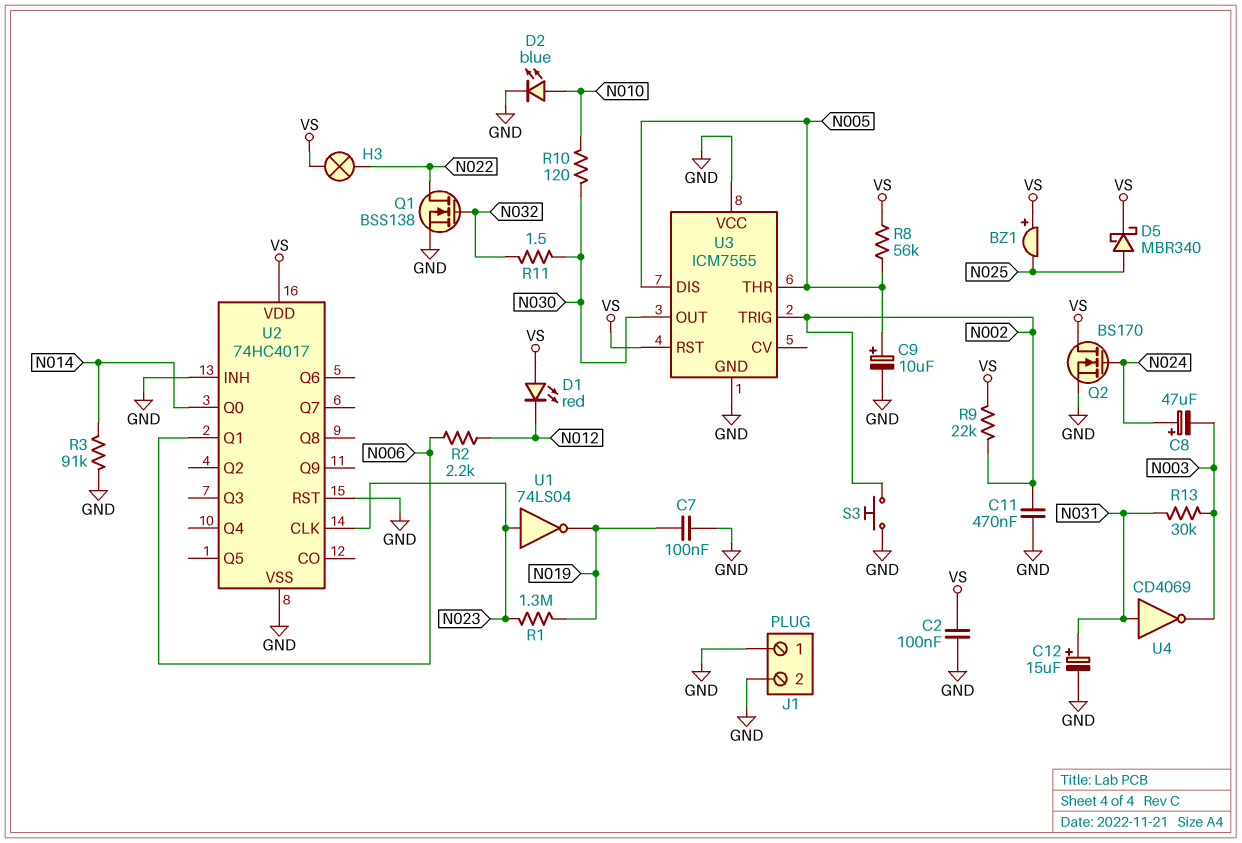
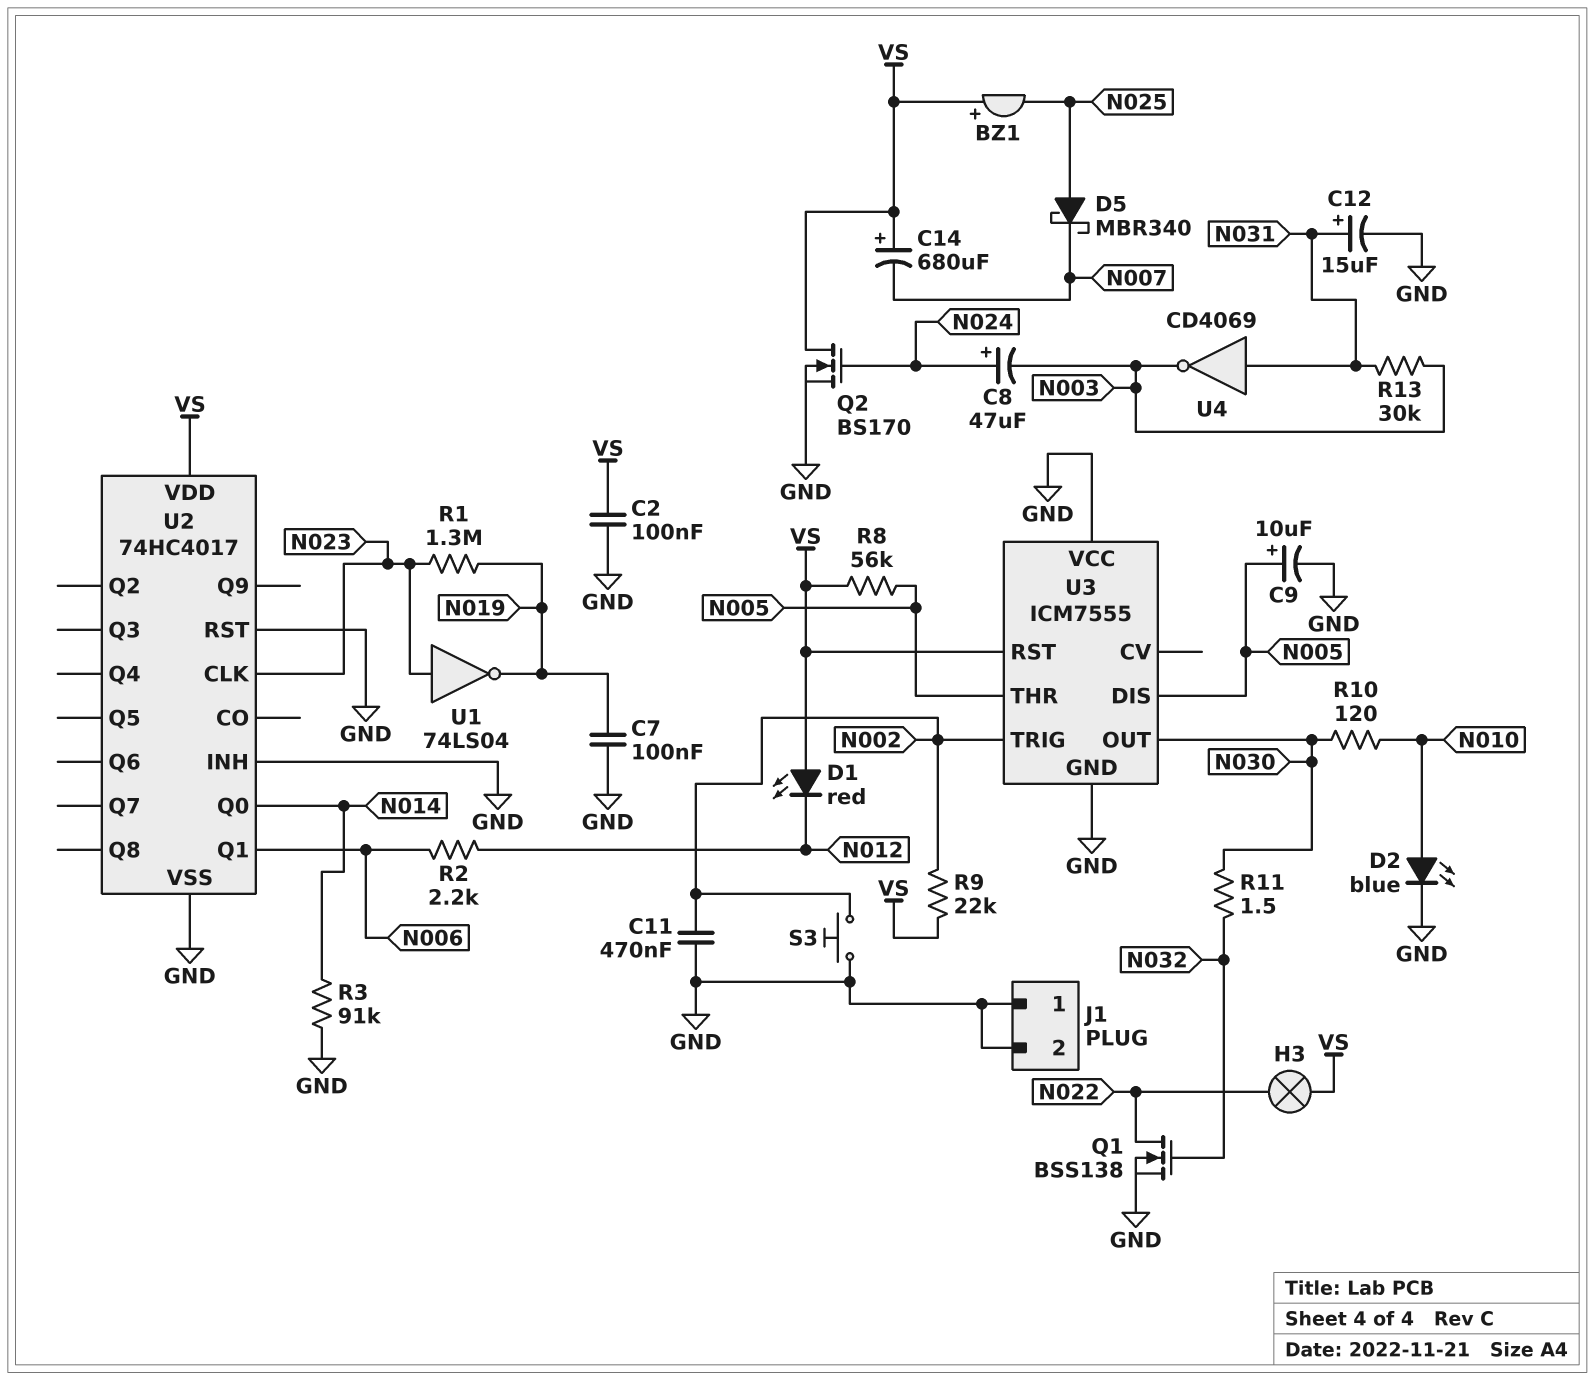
C14: none -> 680uF (plus VS, minus N007)
D5: schottky MBR340 (A N025, K VS) -> schottky MBR340 (A N025, K N007)

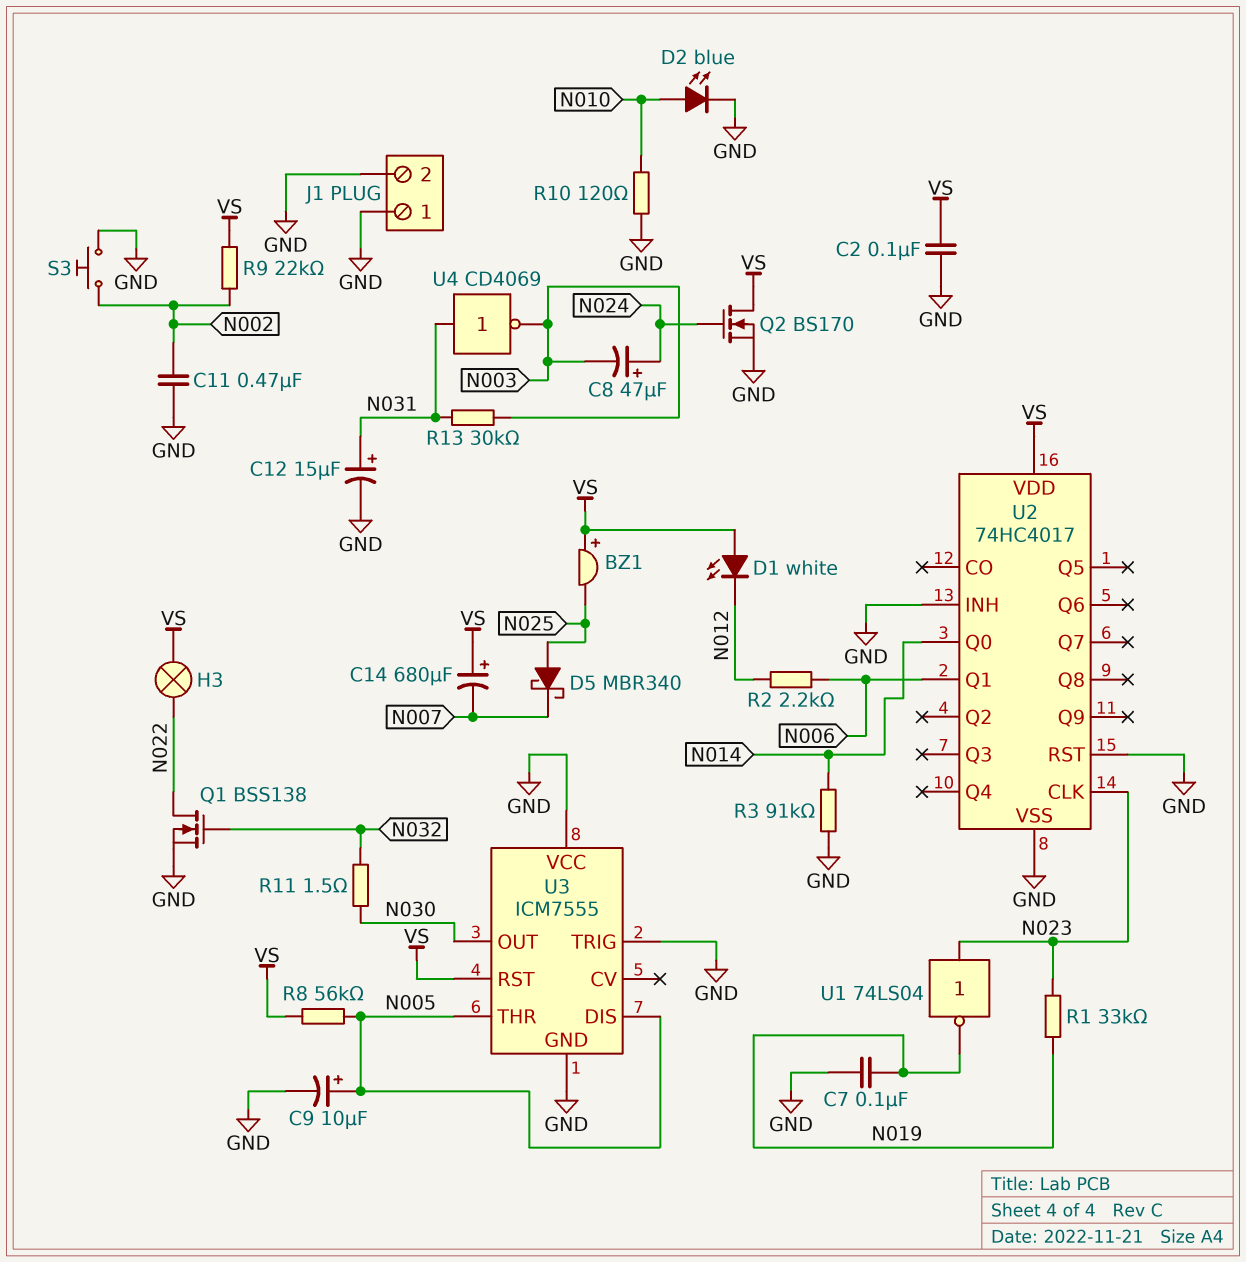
D1: LED red (A VS, K N012) -> LED white (A VS, K N012)
R1: 1.3M (N019, N023) -> 33k (N019, N023)
R10: 120 (N010, N030) -> 120 (GND, N010)
U3 pin TRIG: N002 -> GND

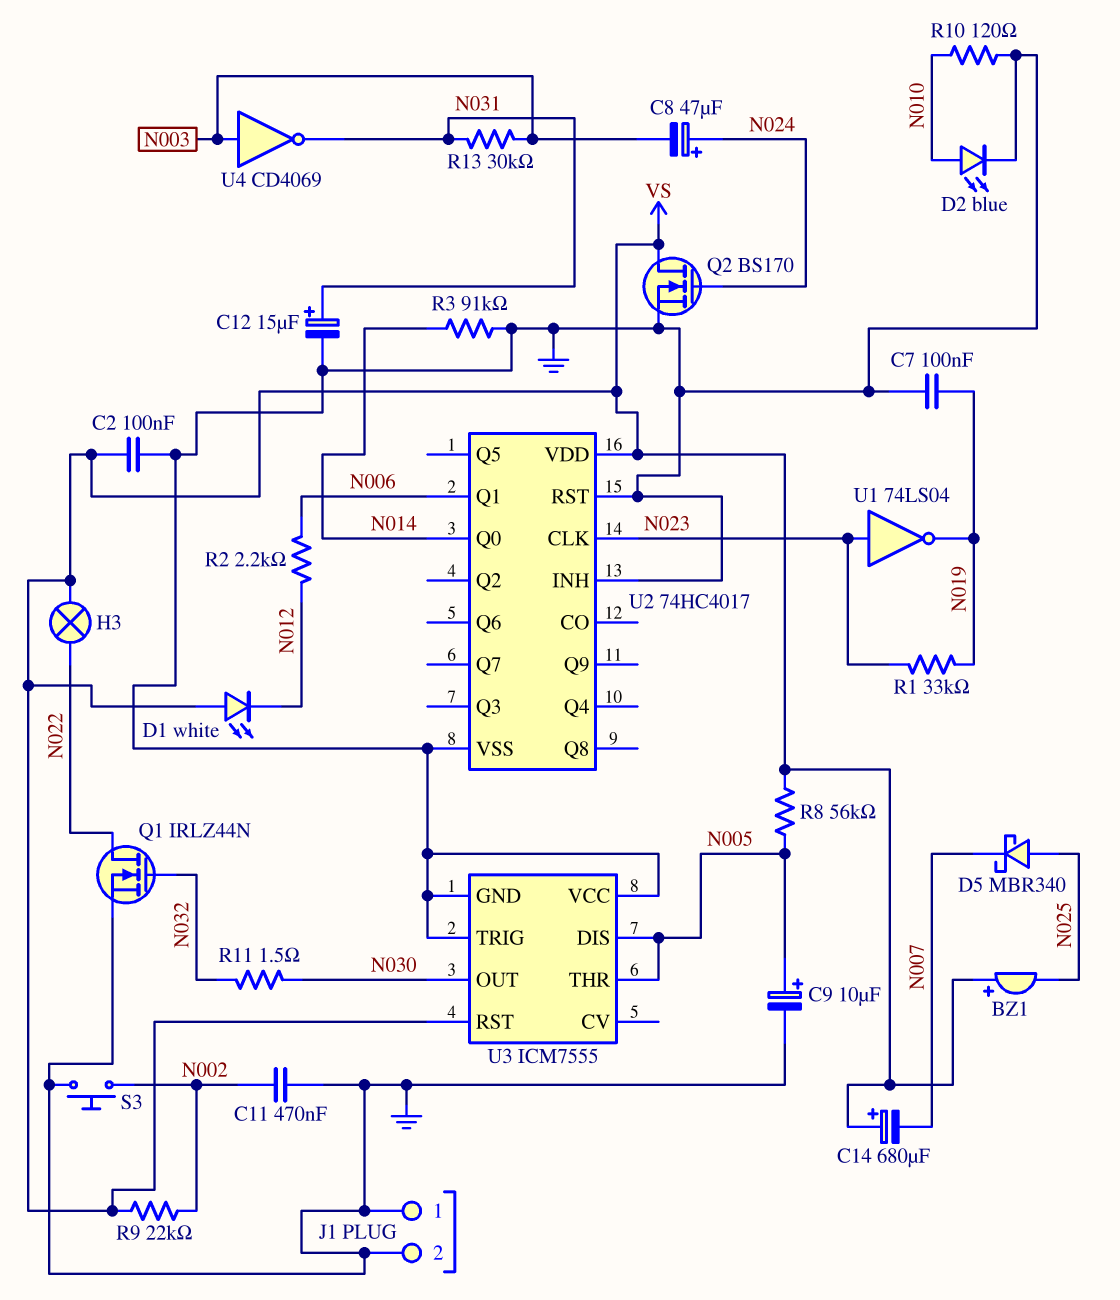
Q1: NMOS BSS138 (G N032, D N022, S GND) -> NMOS IRLZ44N (G N032, D N022, S GND)
U4: NOT CD4069 (in N031, out N003) -> NOT CD4069 (in N003, out N031)

